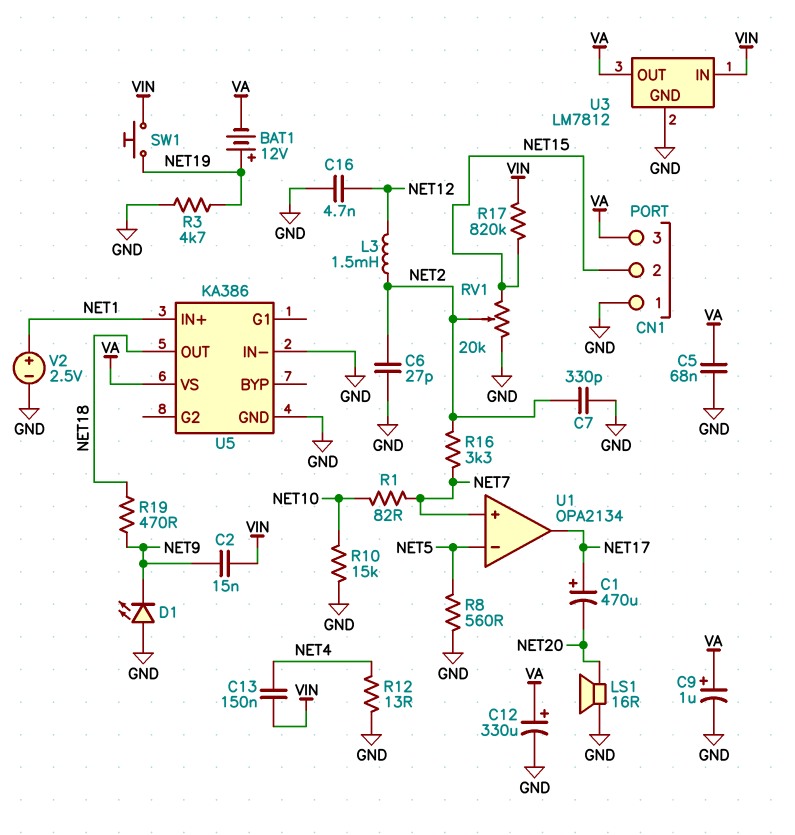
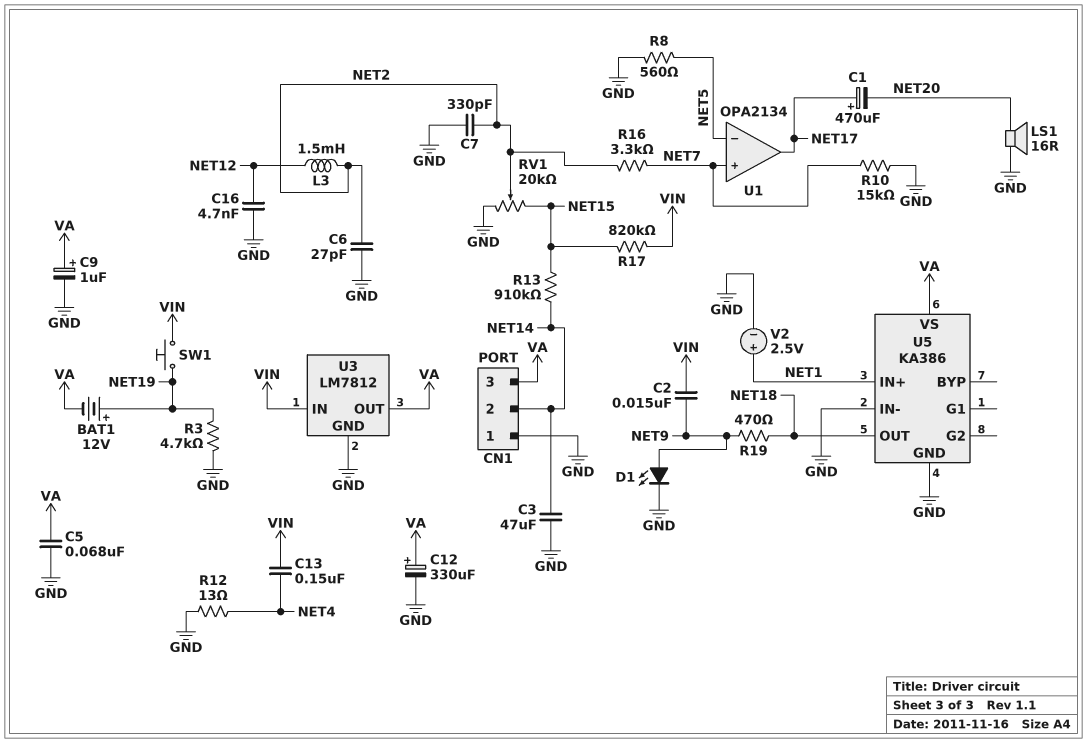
C3: none -> 47uF (GND, NET14)
CN1 pin 2: NET15 -> NET14
D1: LED (A GND, K NET9) -> LED (A NET9, K GND)
R1: 82 (NET7, NET10) -> none
R10: 15k (GND, NET10) -> 15k (GND, NET7)
R13: none -> 910k (NET14, NET15)

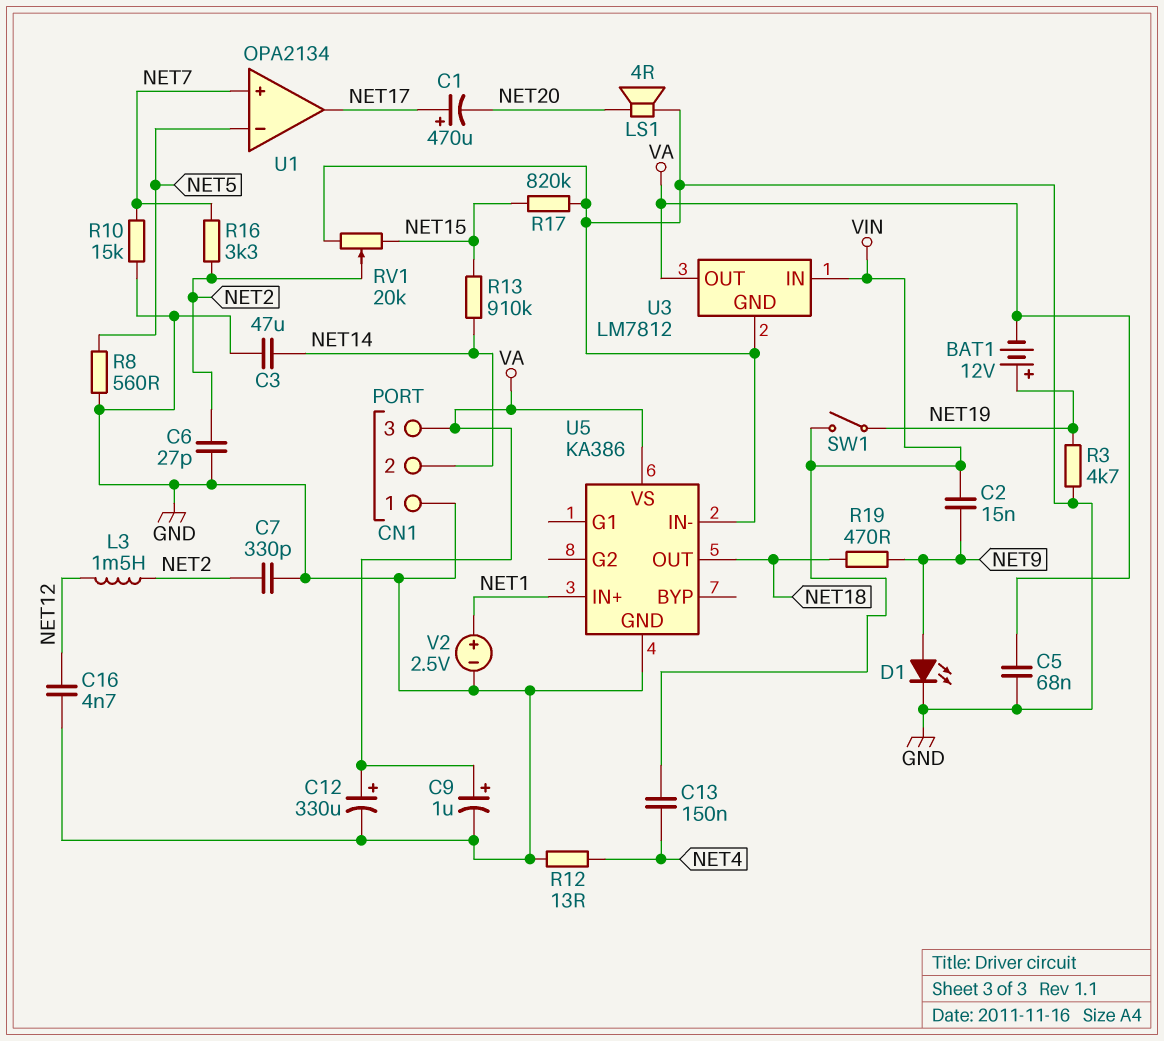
LS1: speaker 16R (GND, NET20) -> speaker 4R (GND, NET20)
R17: 820k (NET15, VIN) -> 820k (GND, NET15)
SW1: button (NET19, VIN) -> switch (NET19, VIN)

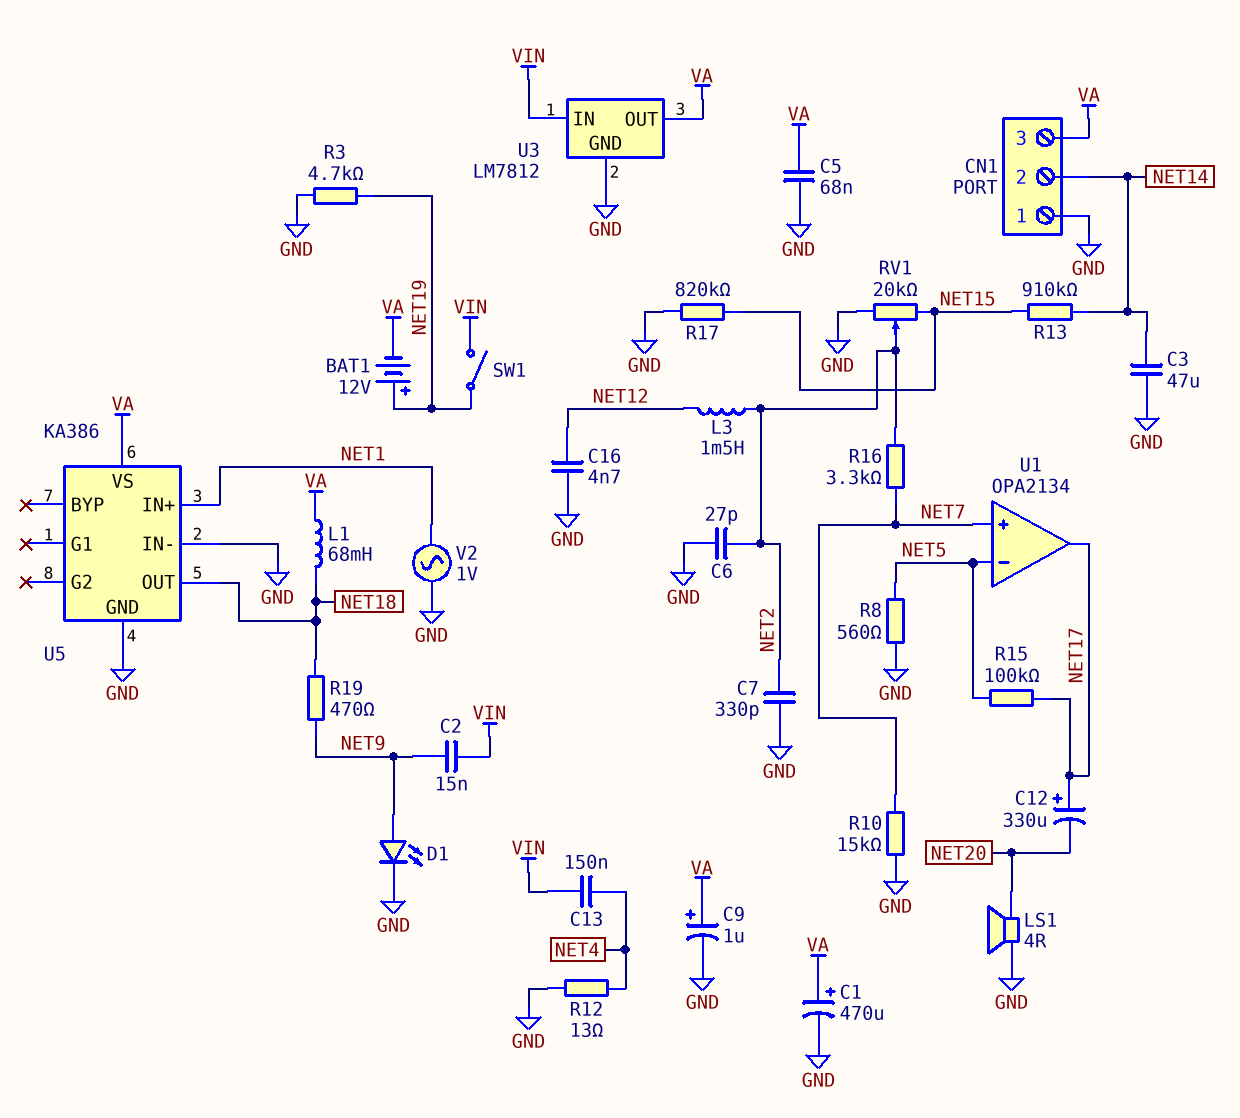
C1: 470uF (plus NET17, minus NET20) -> 470uF (plus VA, minus GND)
C12: 330uF (plus VA, minus GND) -> 330uF (plus NET17, minus NET20)
L1: none -> 68mH (NET18, VA)
R15: none -> 100k (NET5, NET17)
V2: 2.5V (plus NET1, minus GND) -> AC 1V (GND, NET1)

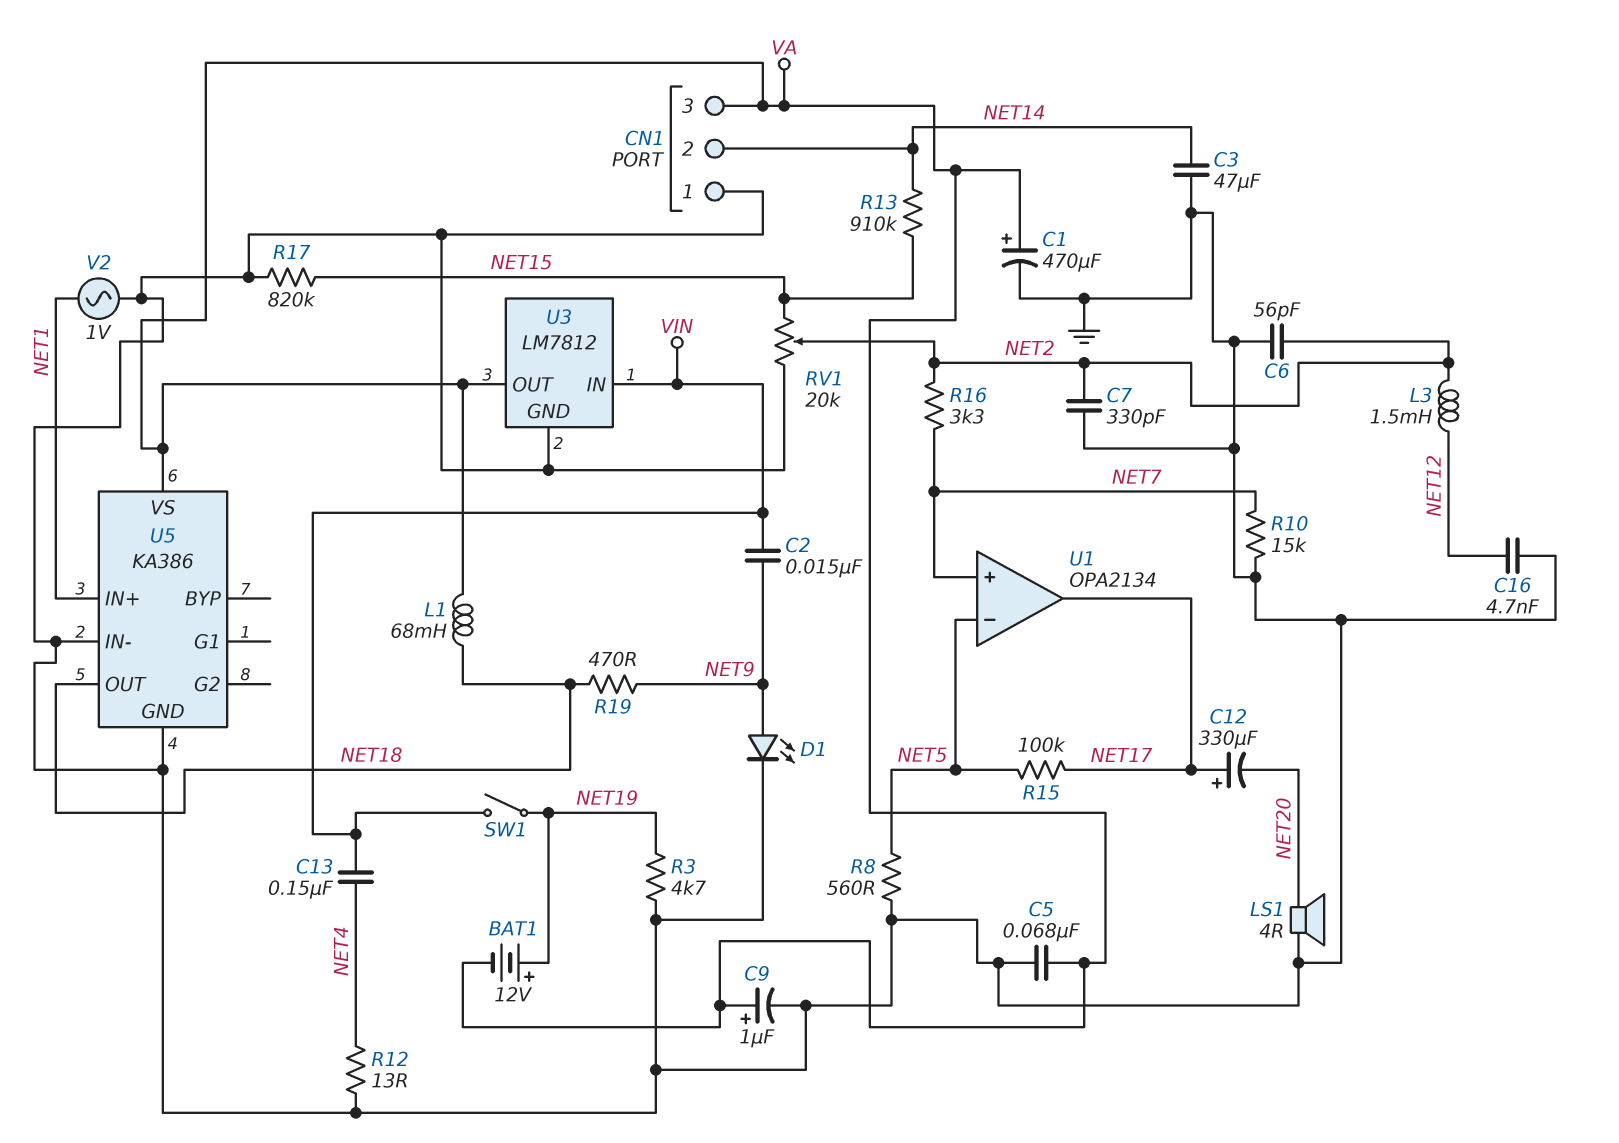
C6: 27pF (GND, NET2) -> 56pF (GND, NET2)

